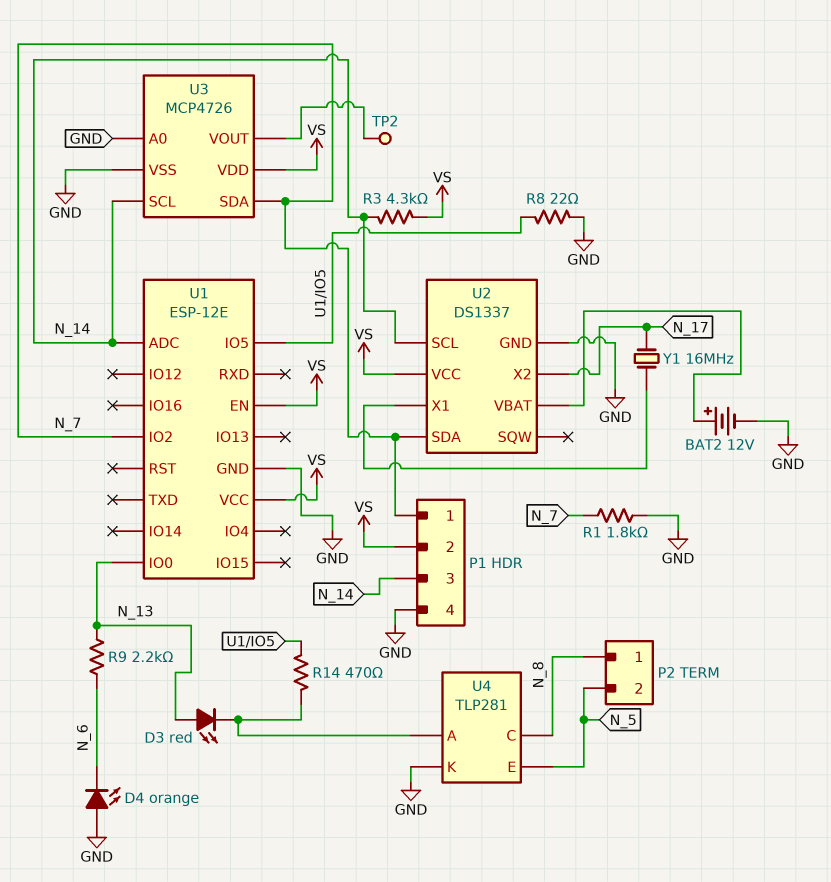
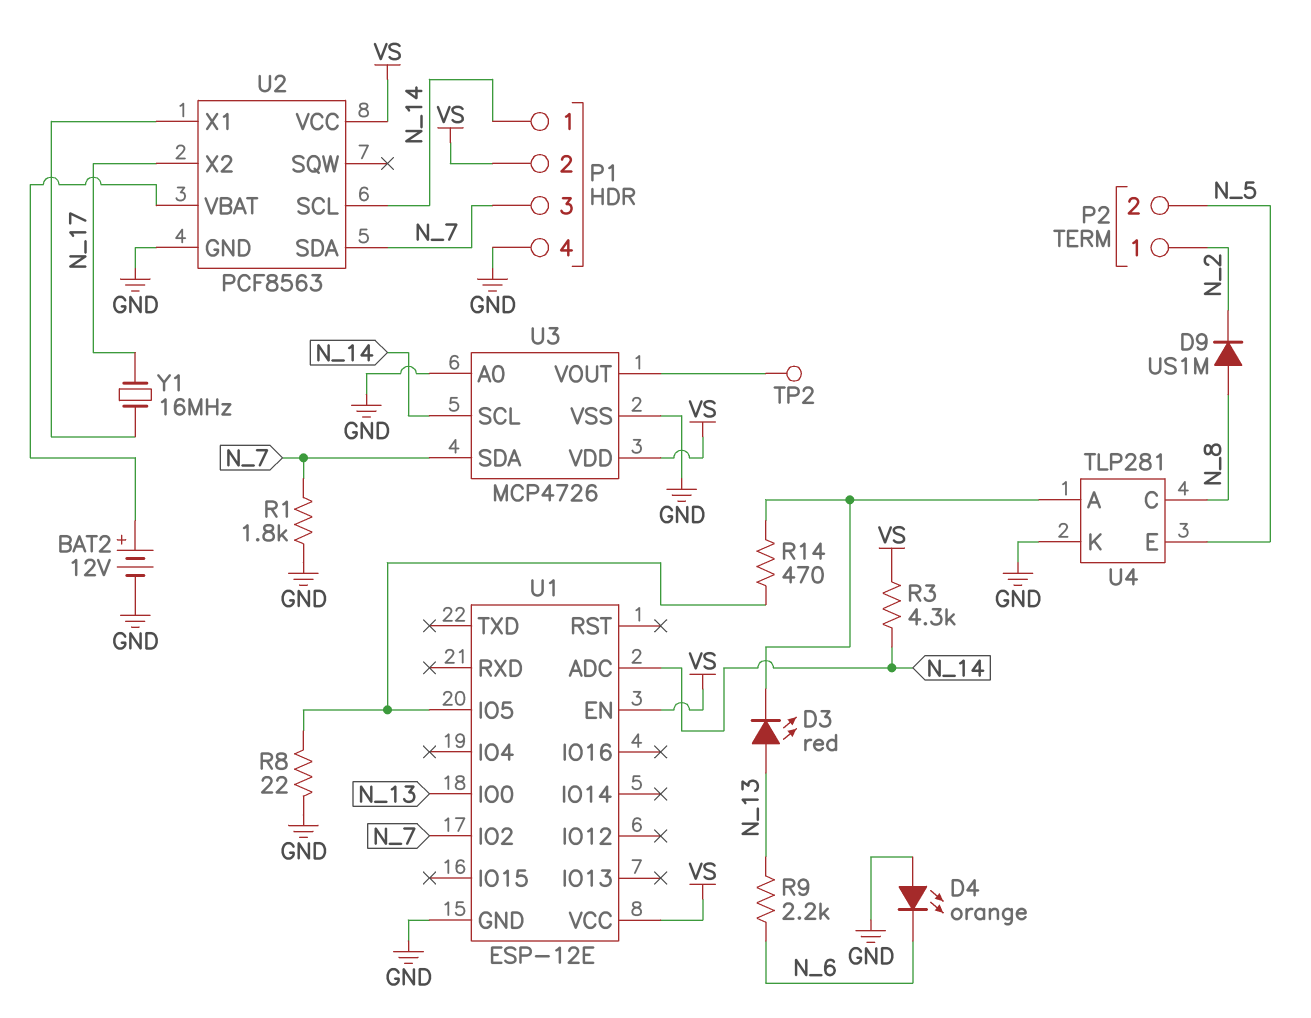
D9: none -> diode US1M (A N_8, K N_2)
P1 pin 1: N_7 -> N_14
P1 pin 3: N_14 -> N_7
P2 pin 1: N_8 -> N_2
U2: DS1337 -> PCF8563

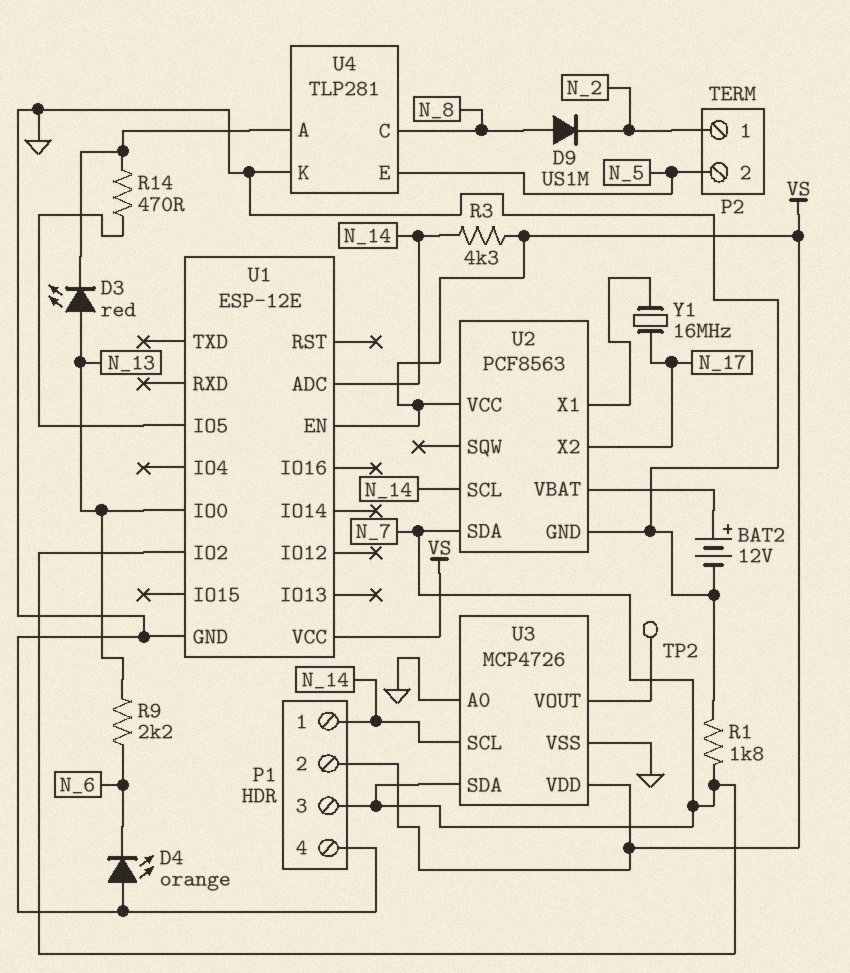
R8: 22 (GND, U1/IO5) -> none

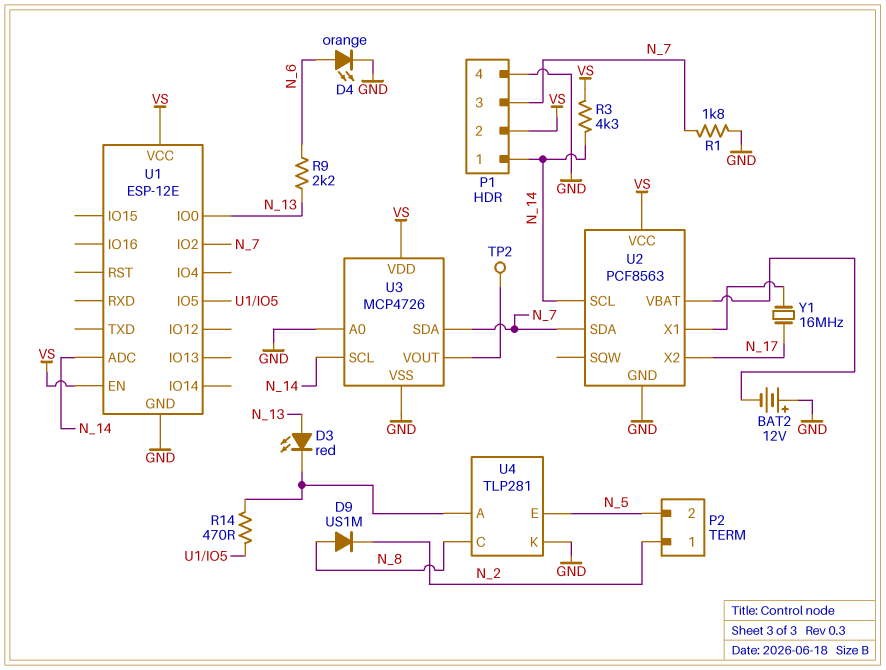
BAT2: 12V (plus U2/VBAT, minus GND) -> 12V (plus GND, minus U2/VBAT)
D4: LED orange (A GND, K N_6) -> LED orange (A N_6, K GND)

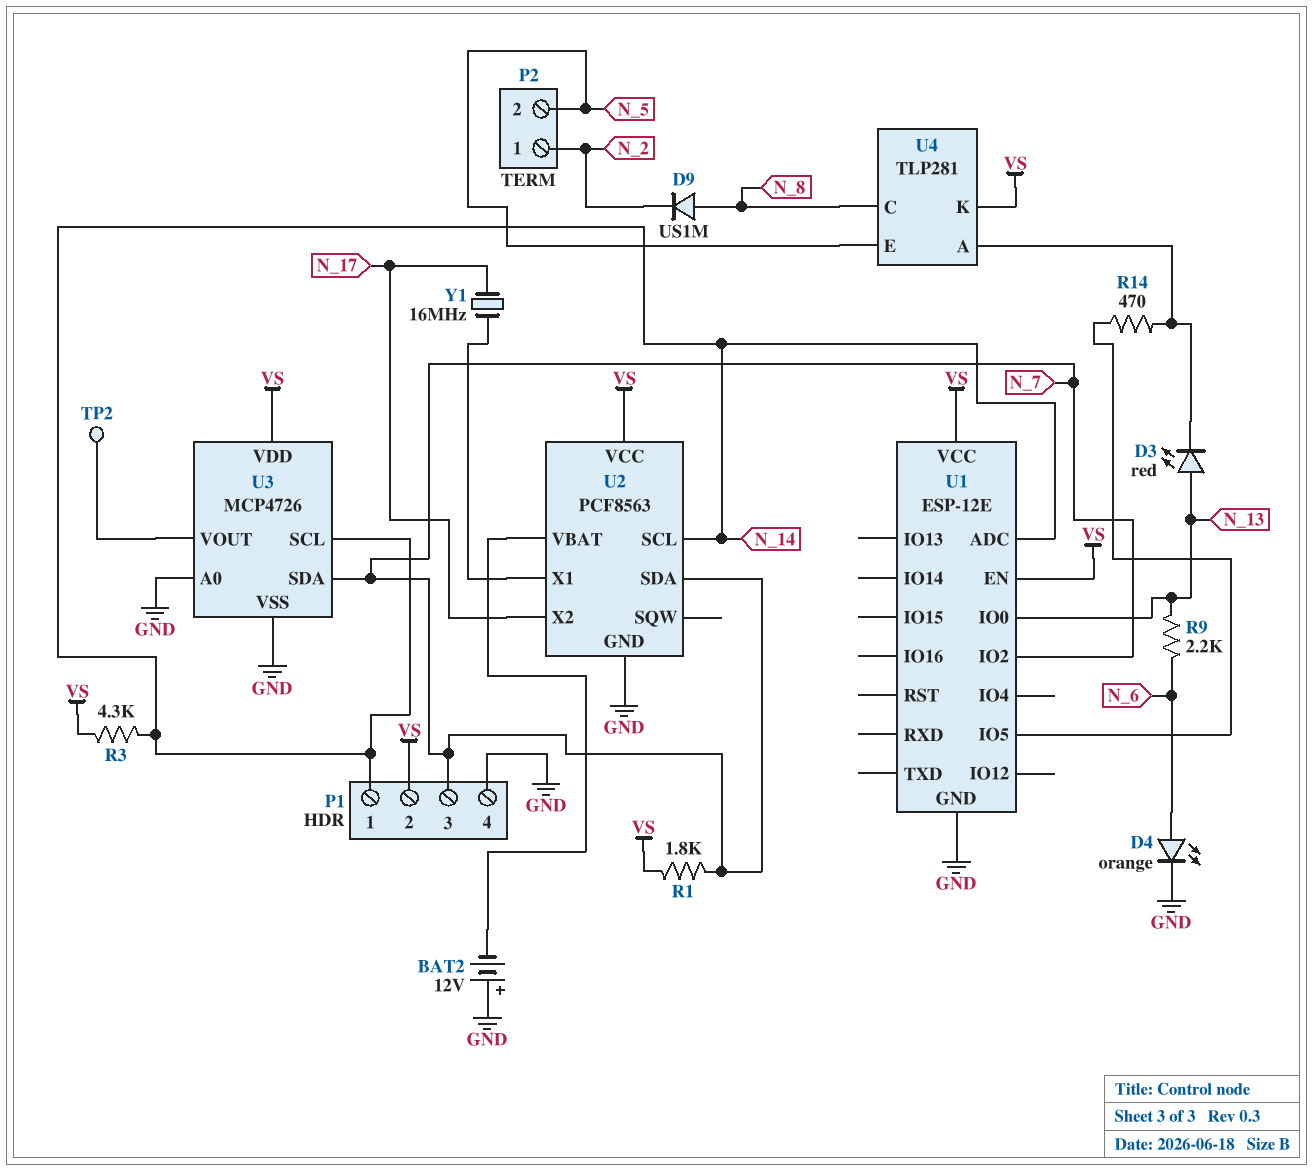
R1: 1.8k (GND, N_7) -> 1.8k (N_7, VS)
U4 pin K: GND -> VS

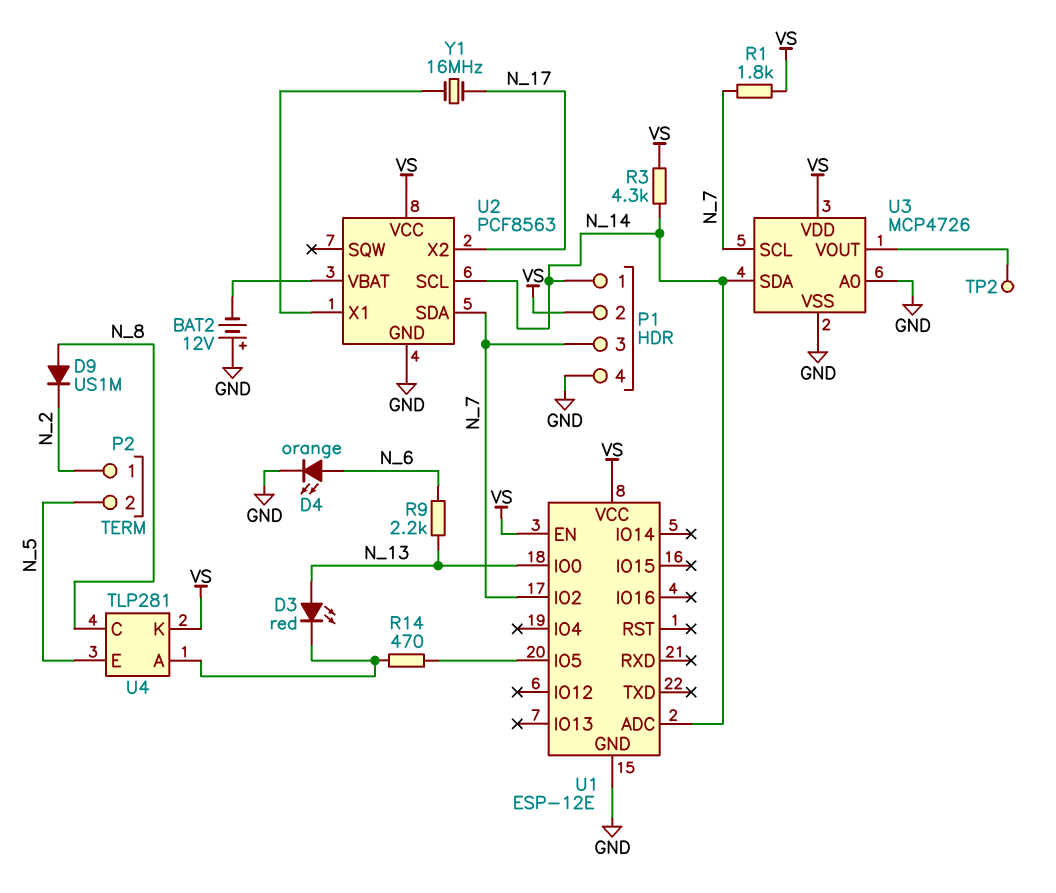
U3 pin SCL: N_14 -> N_7
U3 pin SDA: N_7 -> N_14

